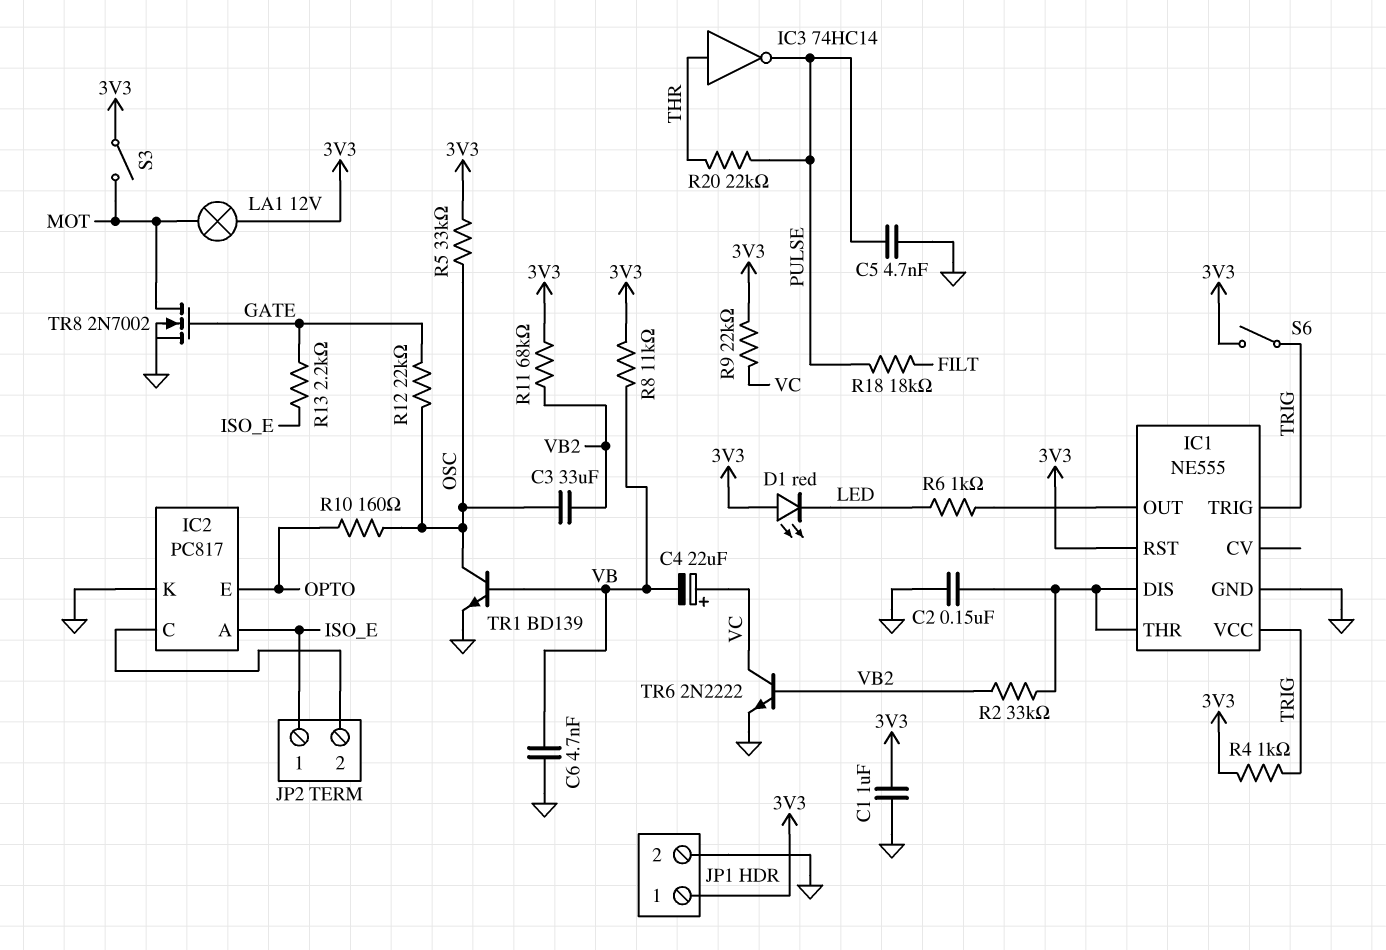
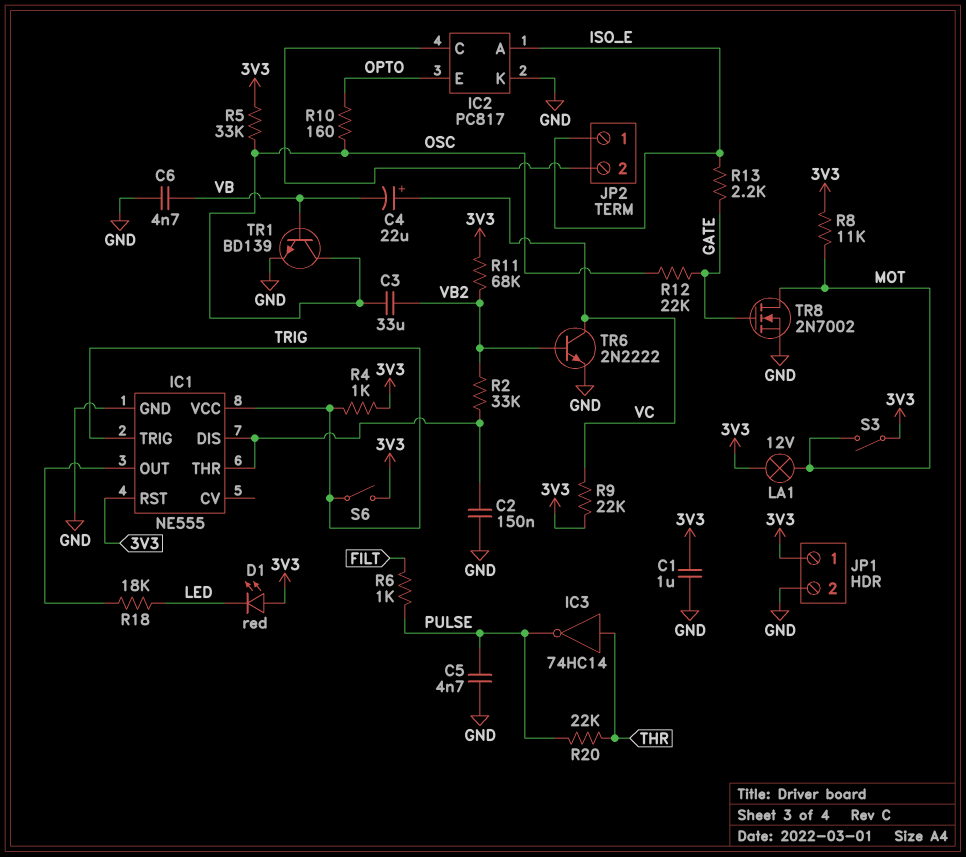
R6: 1k (IC1/OUT, LED) -> 1k (FILT, PULSE)
R8: 11k (3V3, VB) -> 11k (3V3, MOT)
R18: 18k (FILT, PULSE) -> 18k (IC1/OUT, LED)

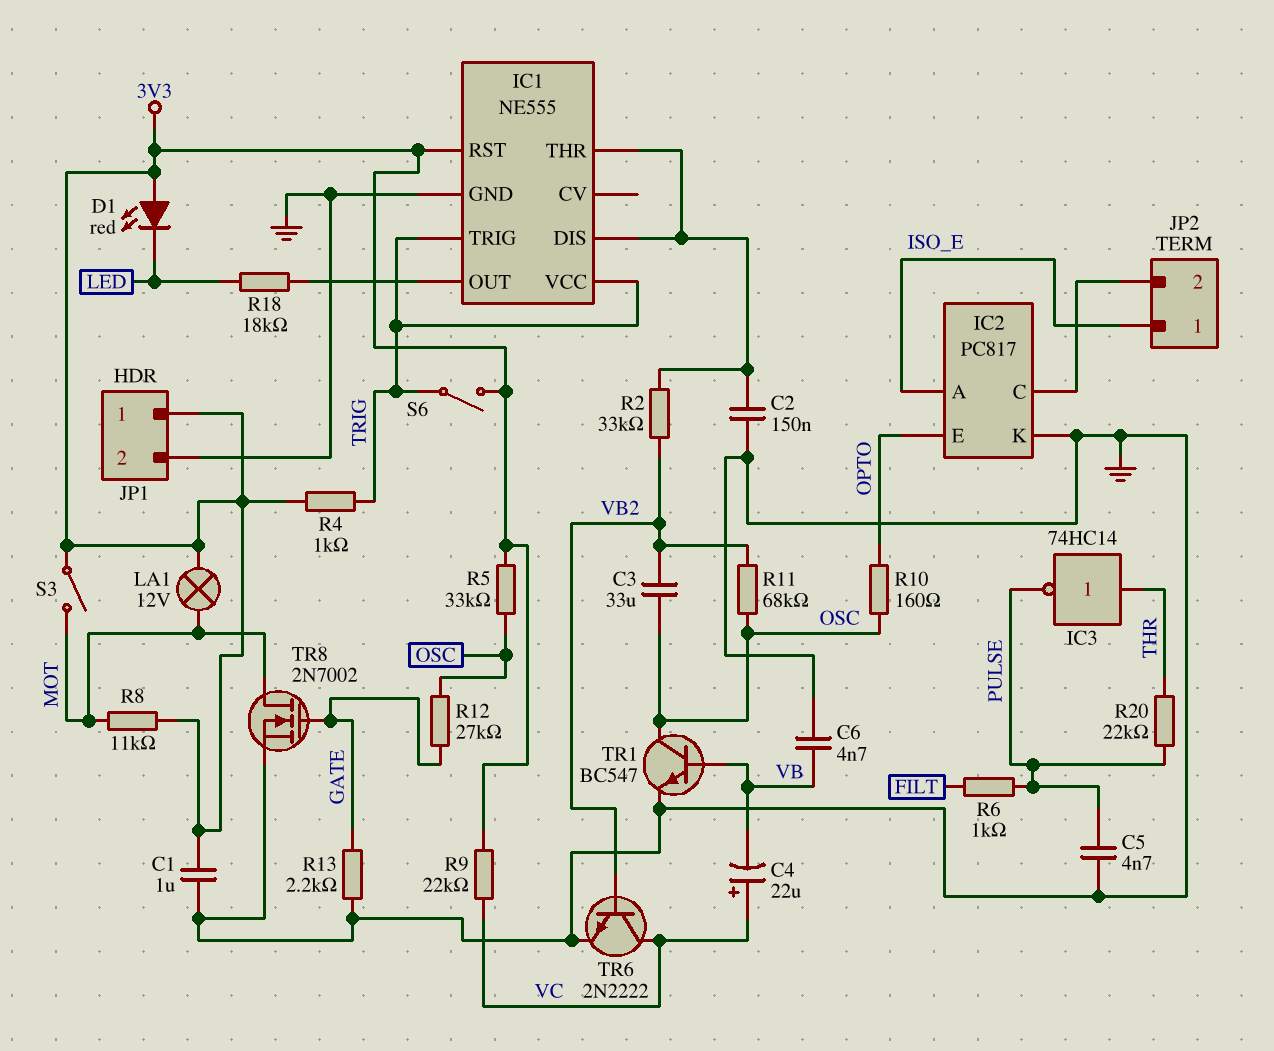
R11: 68k (3V3, VB2) -> 68k (OSC, VB2)
R12: 22k (GATE, OSC) -> 27k (GATE, OSC)
R13: 2.2k (GATE, ISO_E) -> 2.2k (GATE, GND)
TR1: NPN BD139 (B VB, C OSC, E GND) -> NPN BC547 (B VB, C OSC, E GND)

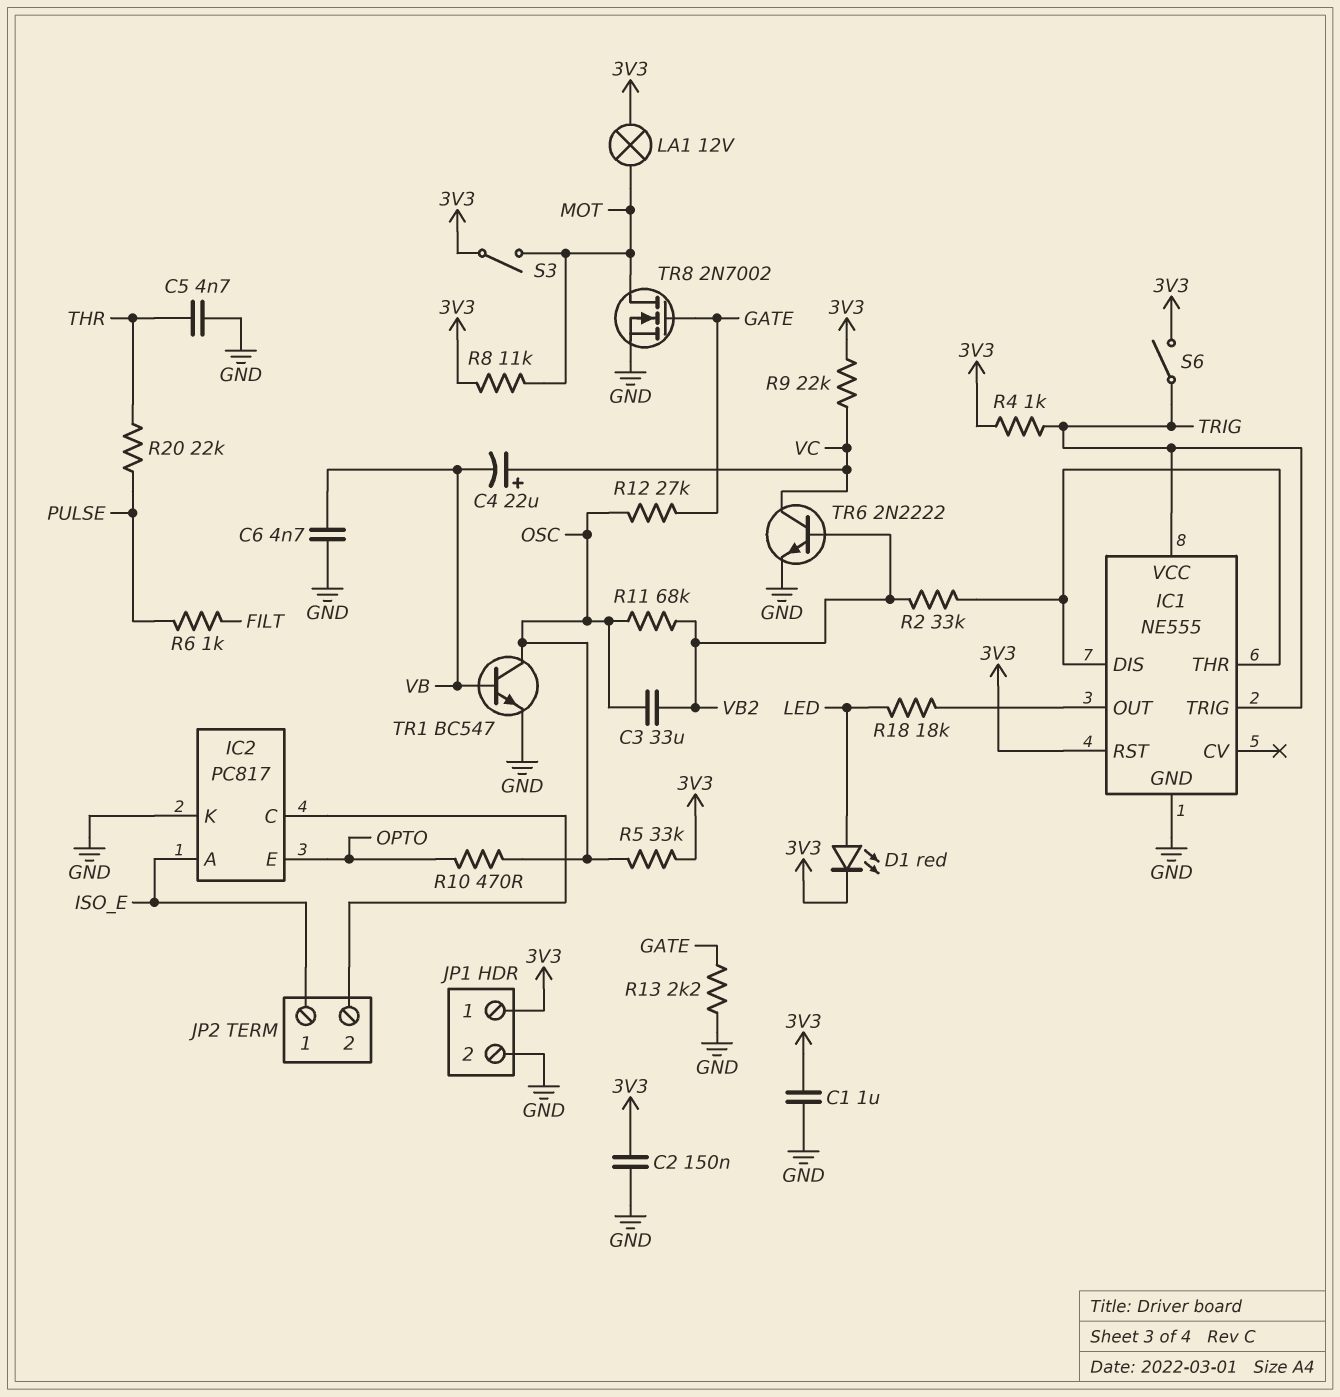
C2: 150nF (GND, IC1/DIS) -> 150nF (3V3, GND)
C5: 4.7nF (GND, PULSE) -> 4.7nF (GND, THR)
D1: LED red (A 3V3, K LED) -> LED red (A LED, K 3V3)
IC3: NOT 74HC14 (in THR, out PULSE) -> none
R10: 160 (OPTO, OSC) -> 470 (OPTO, OSC)

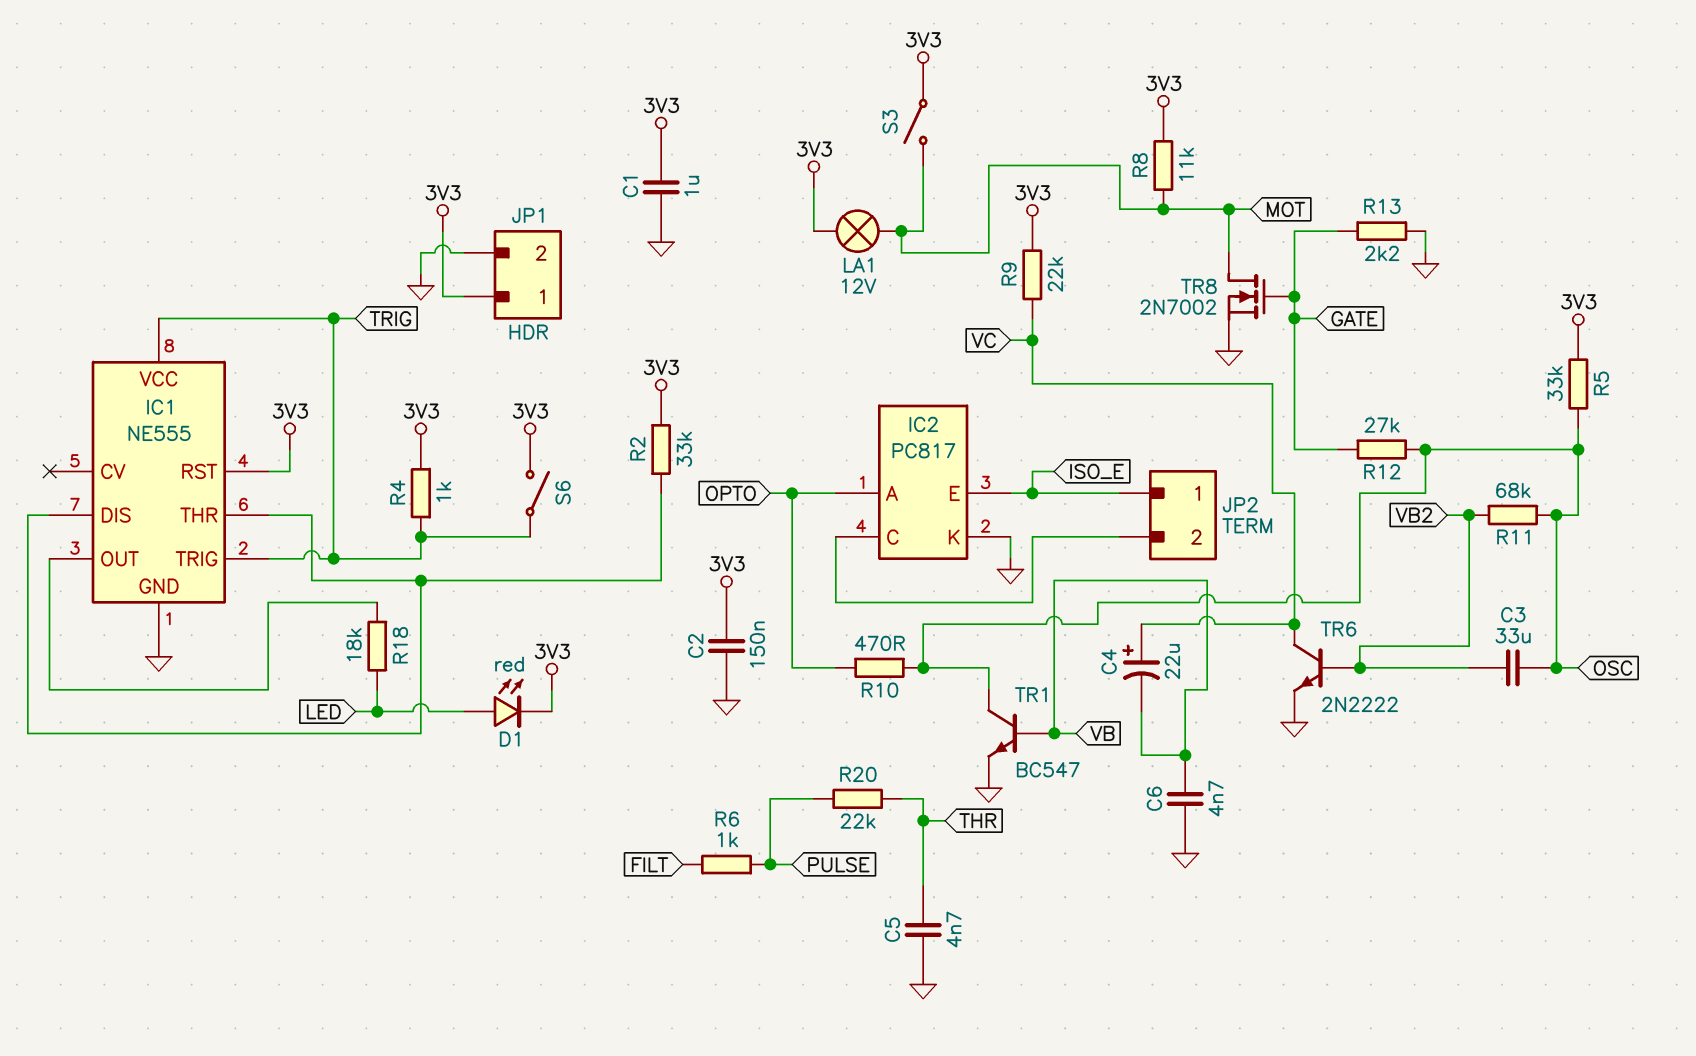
IC2 pin A: ISO_E -> OPTO
IC2 pin E: OPTO -> ISO_E
R2: 33k (IC1/DIS, VB2) -> 33k (3V3, IC1/DIS)

